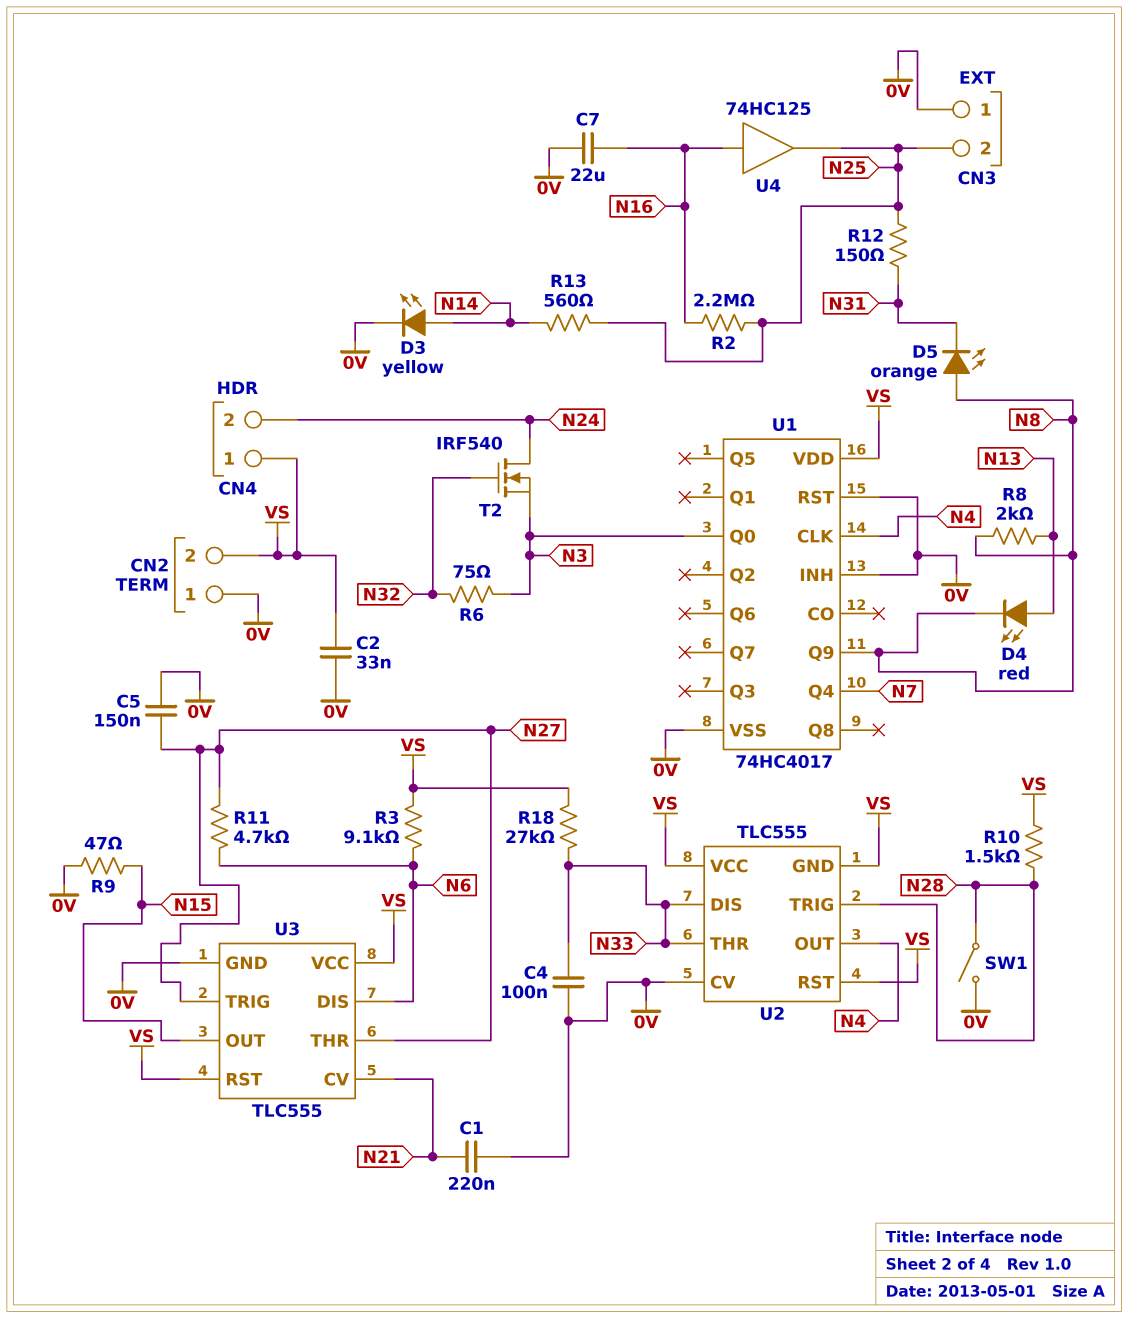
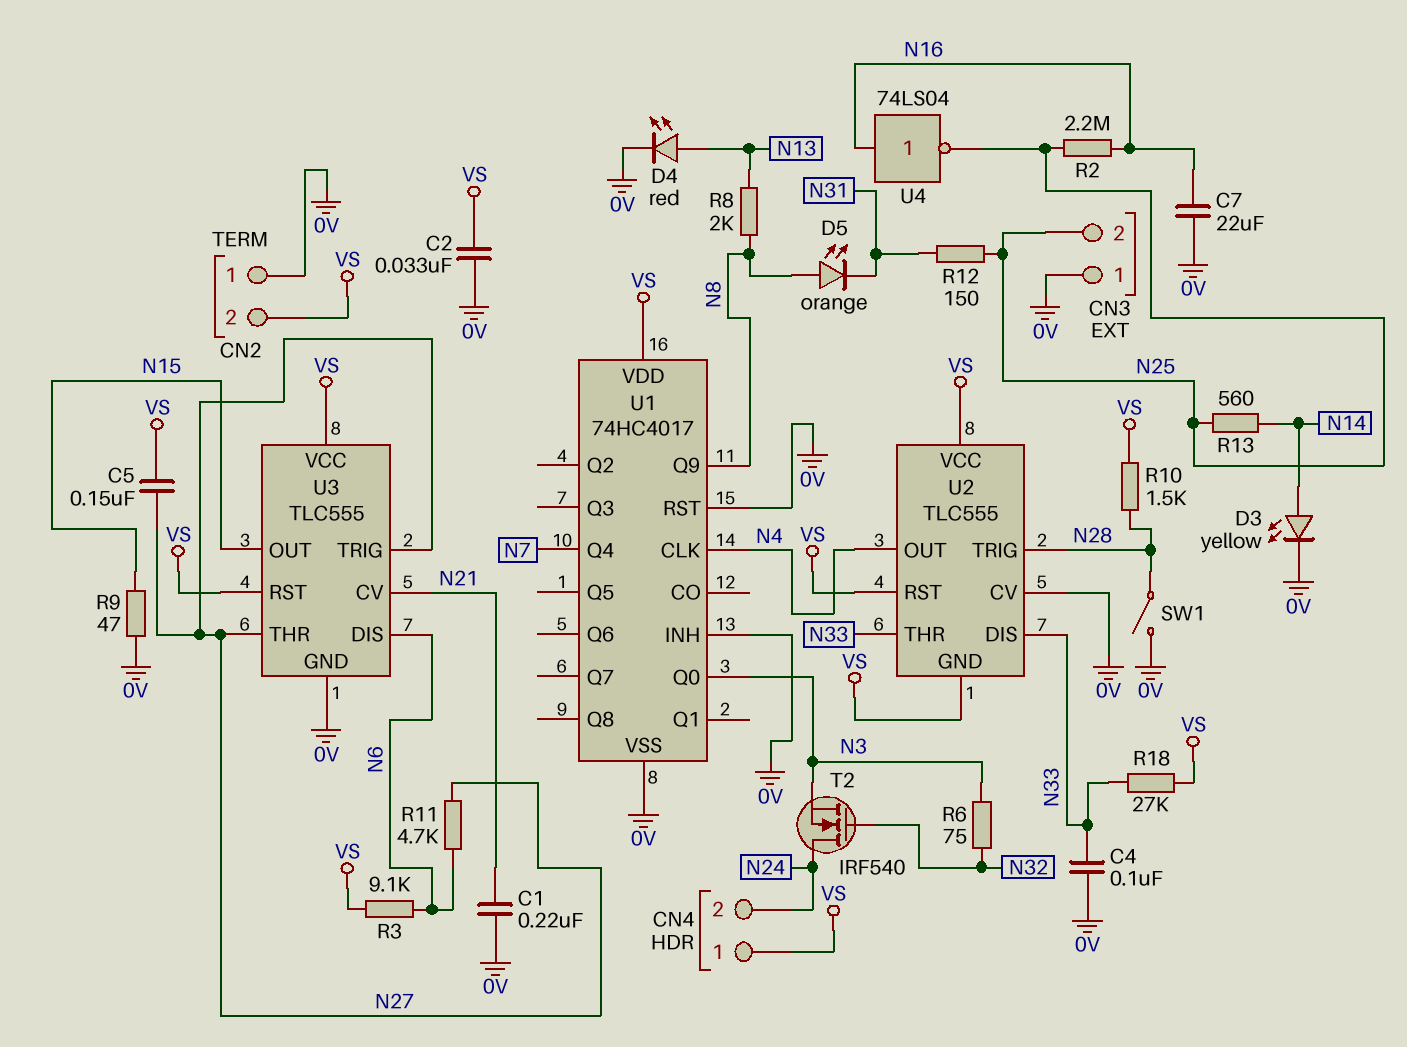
C5: 150nF (0V, N27) -> 150nF (N27, VS)
D4: LED red (A N13, K N8) -> LED red (A N13, K 0V)
U4: buffer 74HC125 (in N16, out N25) -> NOT 74LS04 (in N16, out N25)

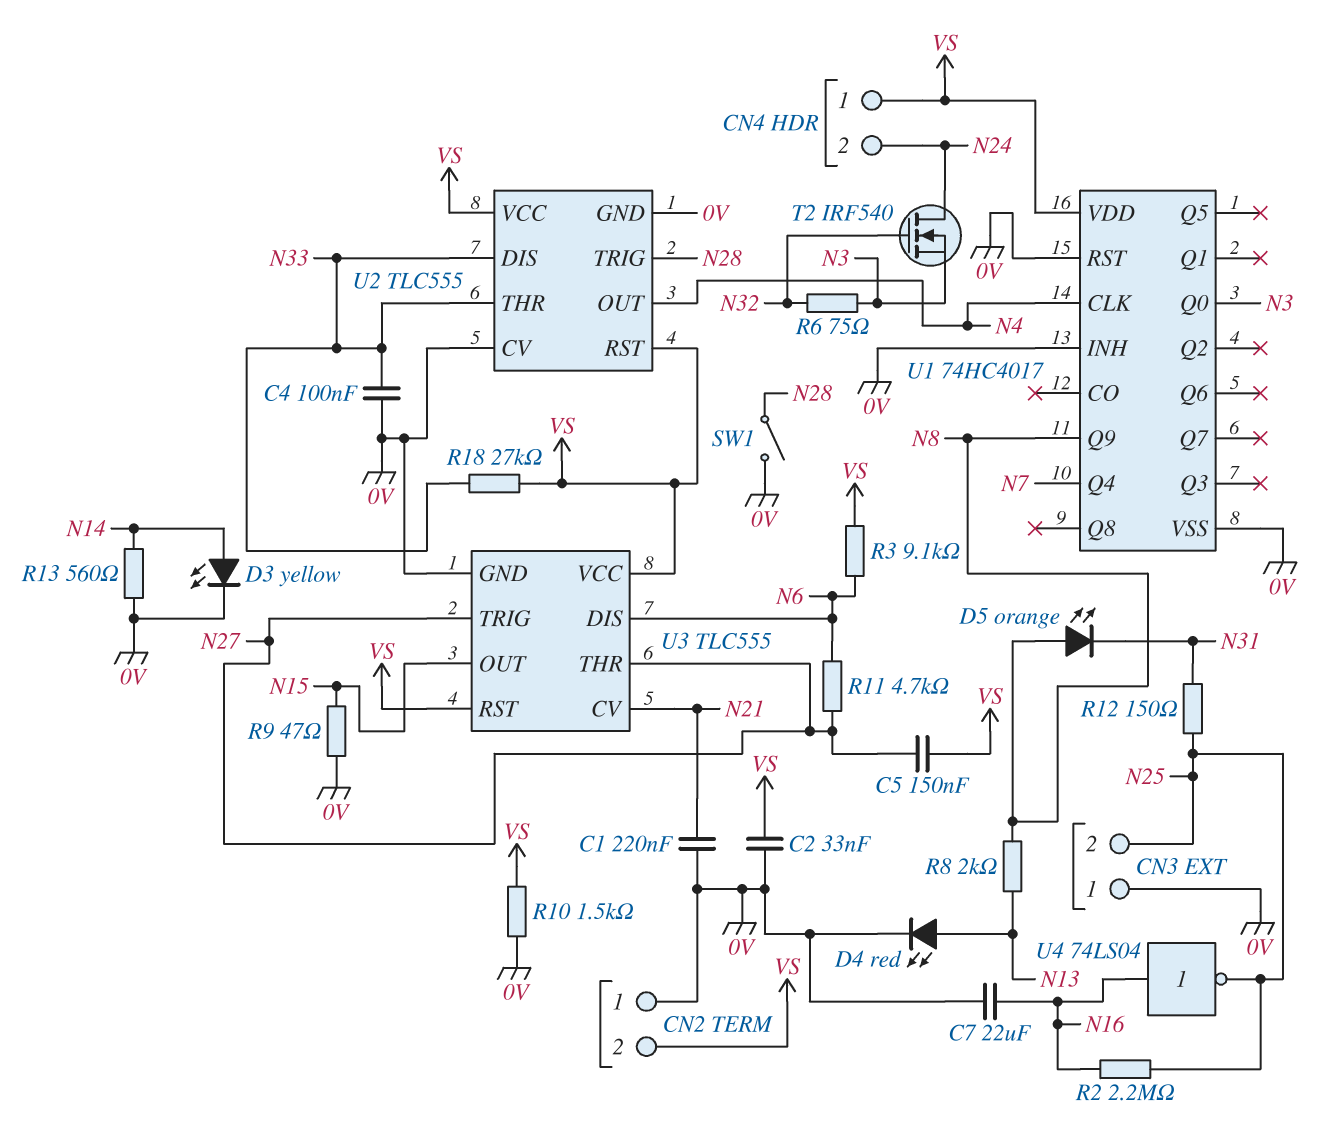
R10: 1.5k (N28, VS) -> 1.5k (0V, VS)
R13: 560 (N14, N25) -> 560 (0V, N14)
U2 pin GND: VS -> 0V

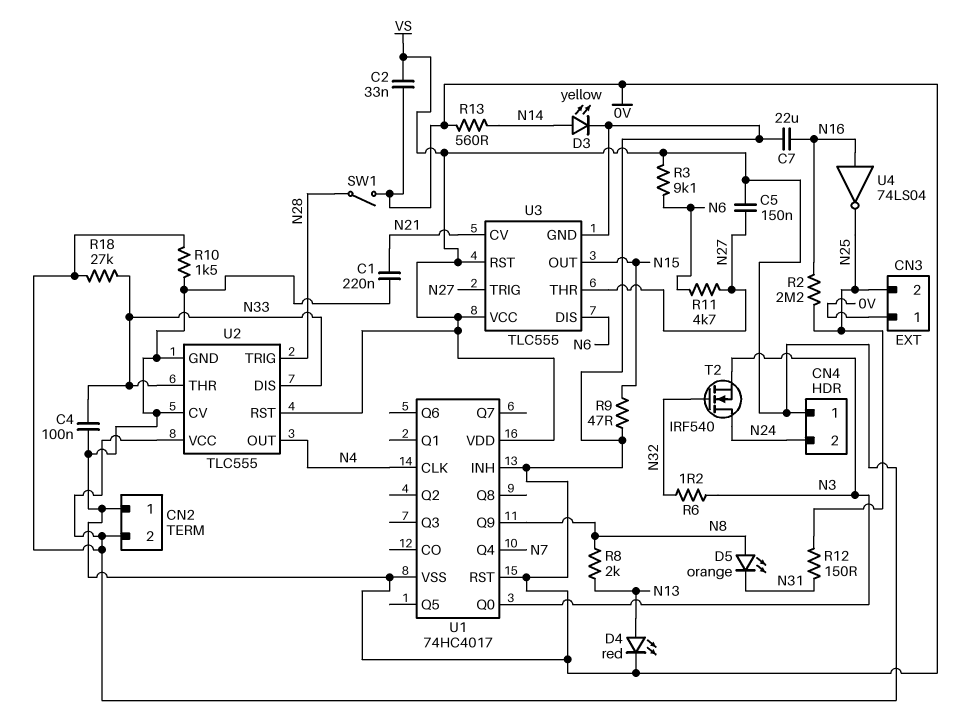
R6: 75 (N3, N32) -> 1.2 (N3, N32)

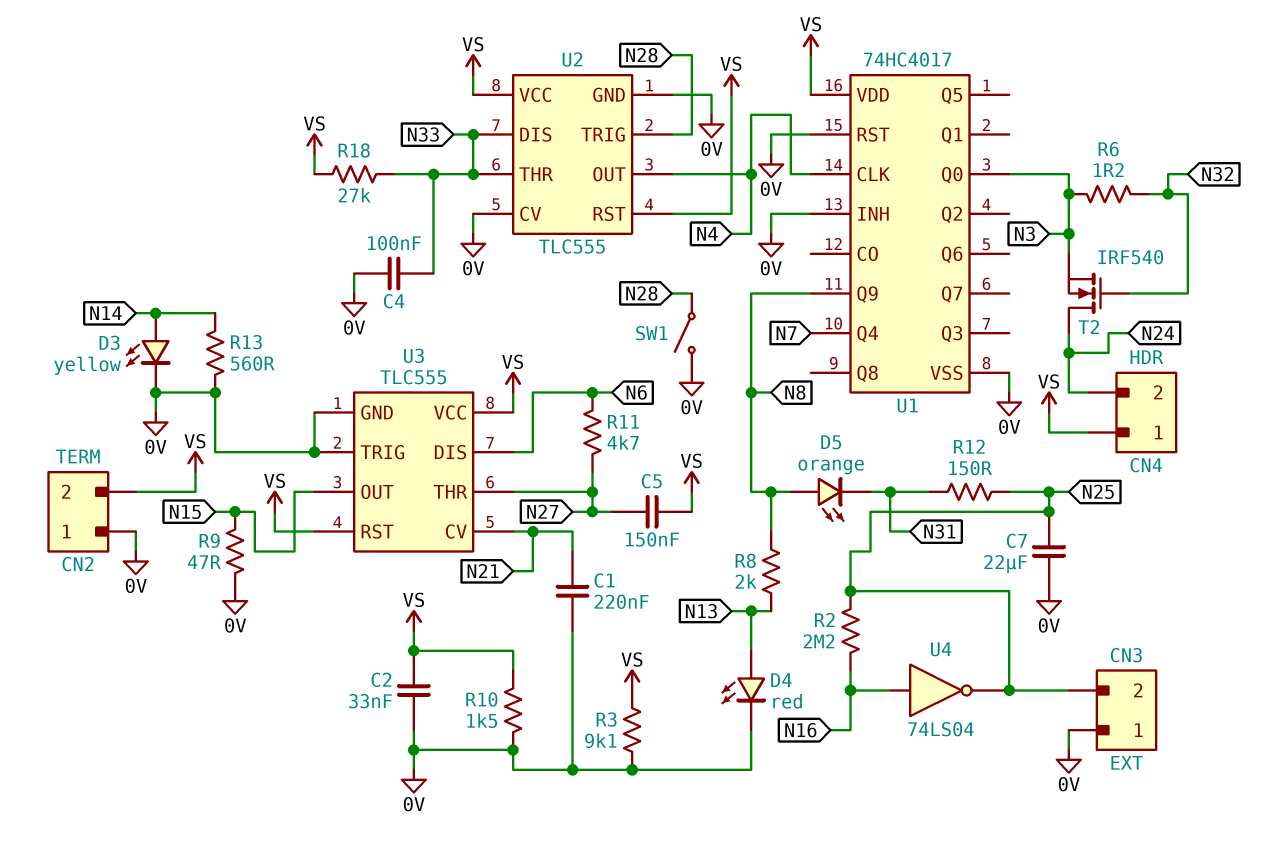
C7: 22uF (0V, N16) -> 22uF (0V, N25)
R3: 9.1k (N6, VS) -> 9.1k (0V, VS)
U3 pin TRIG: N27 -> 0V

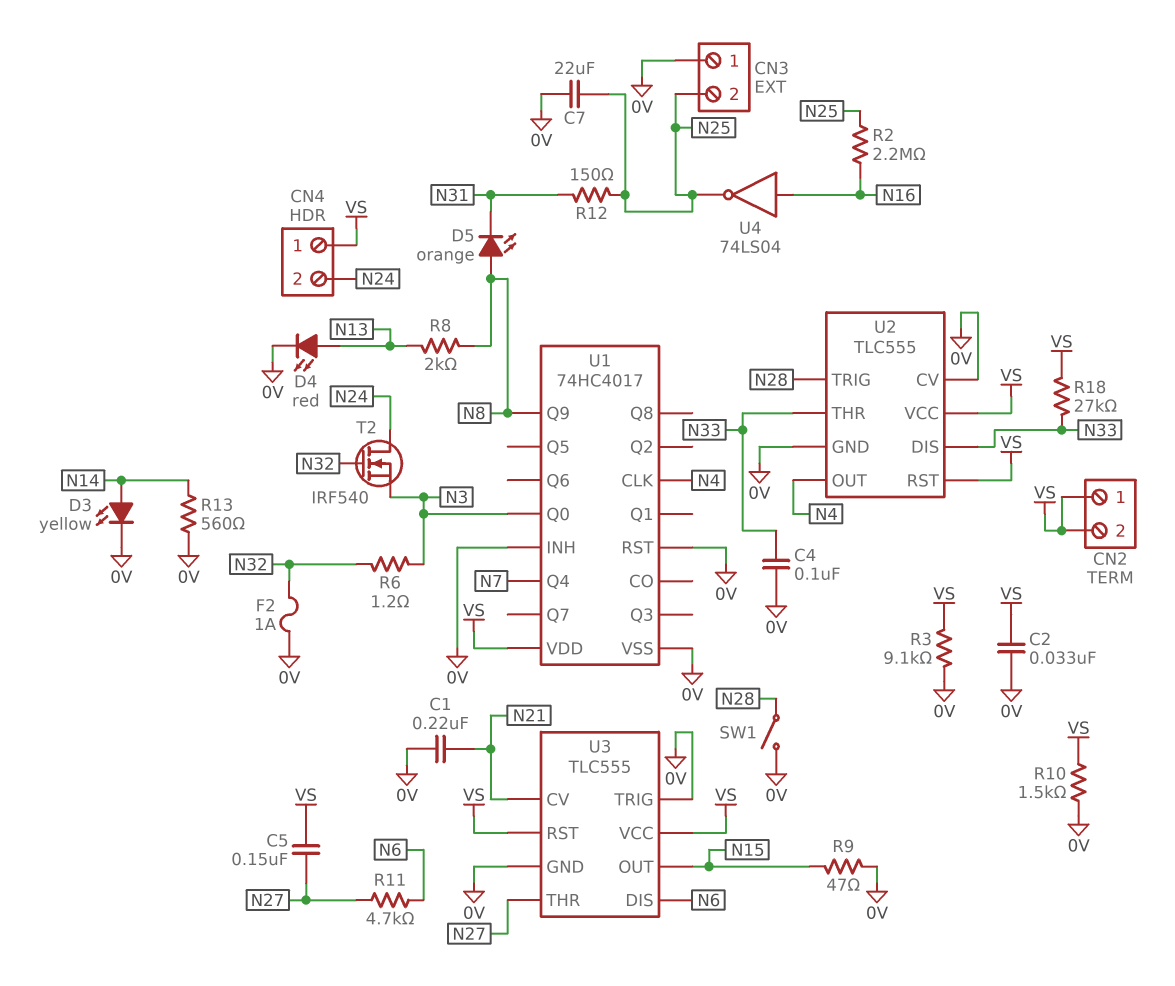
CN2 pin 1: 0V -> VS
F2: none -> 1A (0V, N32)

